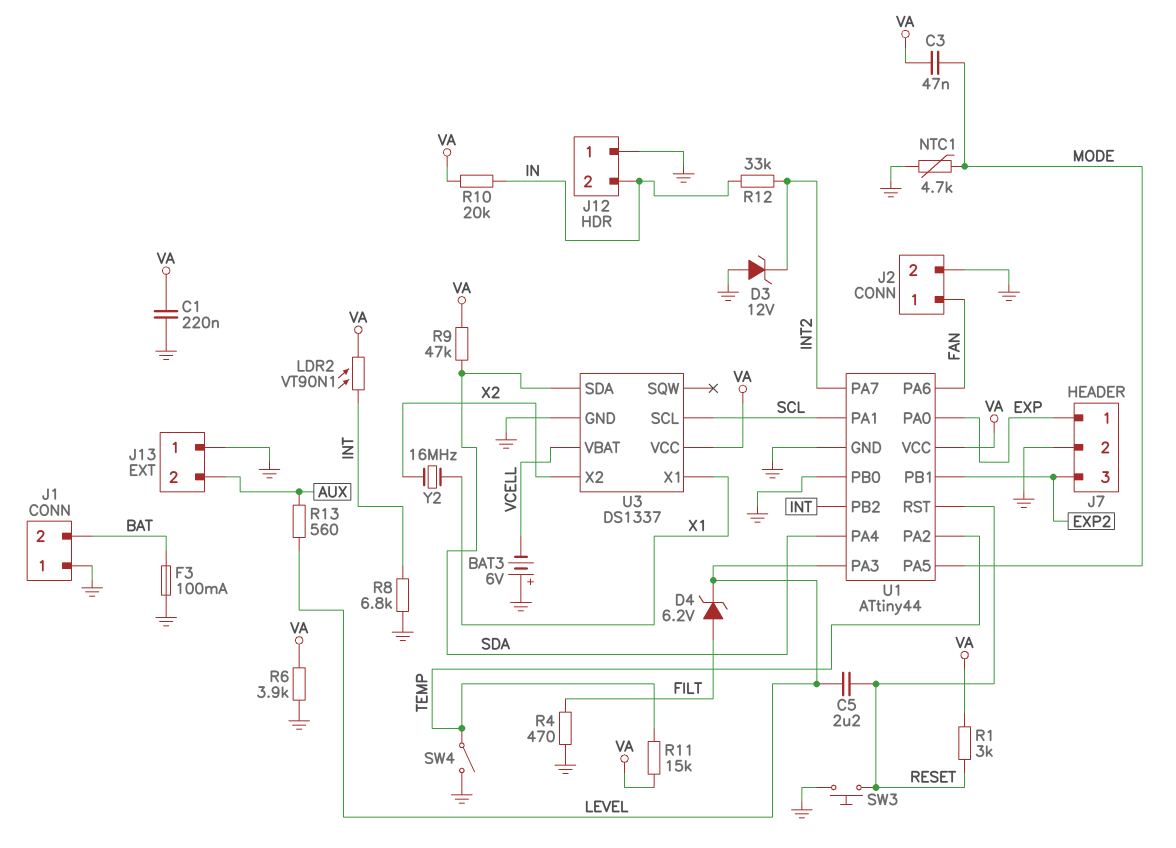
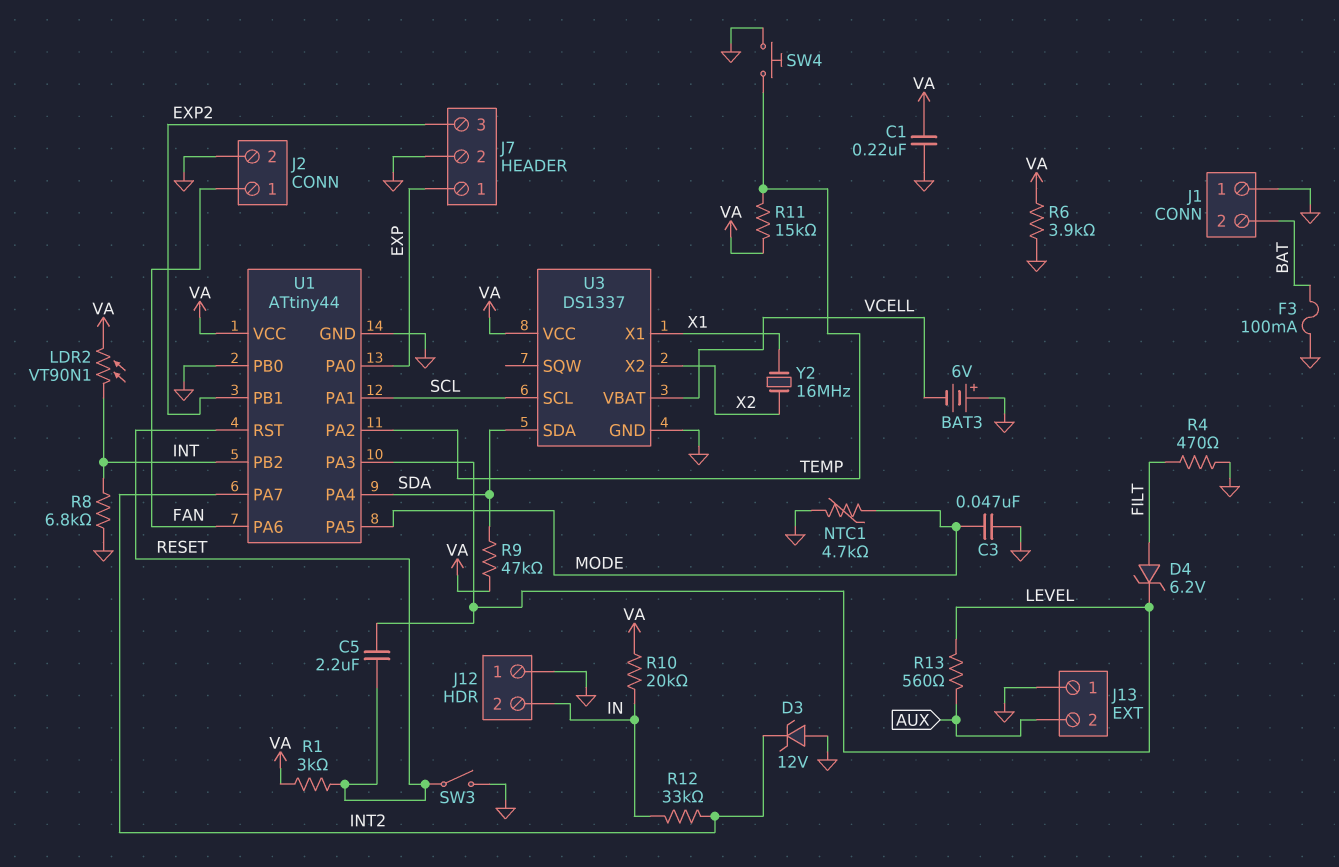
C3: 47nF (MODE, VA) -> 47nF (GND, MODE)
SW3: button (GND, RESET) -> switch (GND, RESET)
SW4: switch (GND, TEMP) -> button (GND, TEMP)

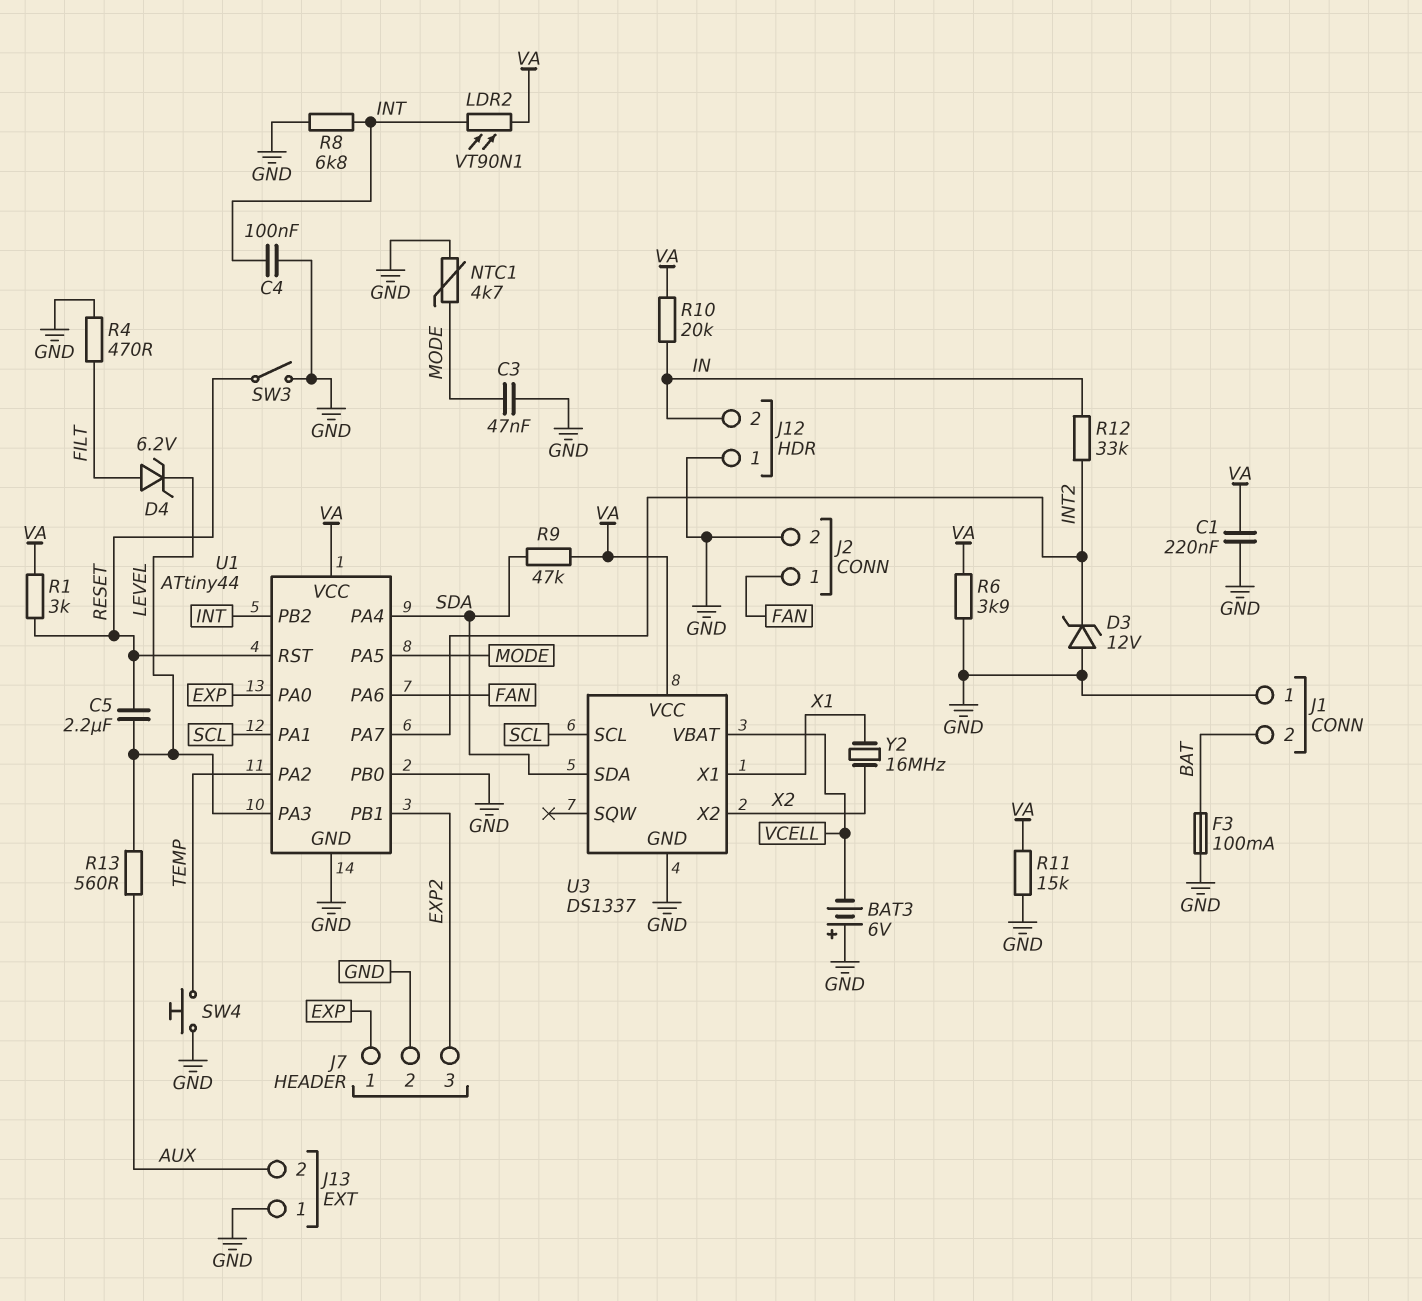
C4: none -> 100nF (GND, INT)
R11: 15k (TEMP, VA) -> 15k (GND, VA)

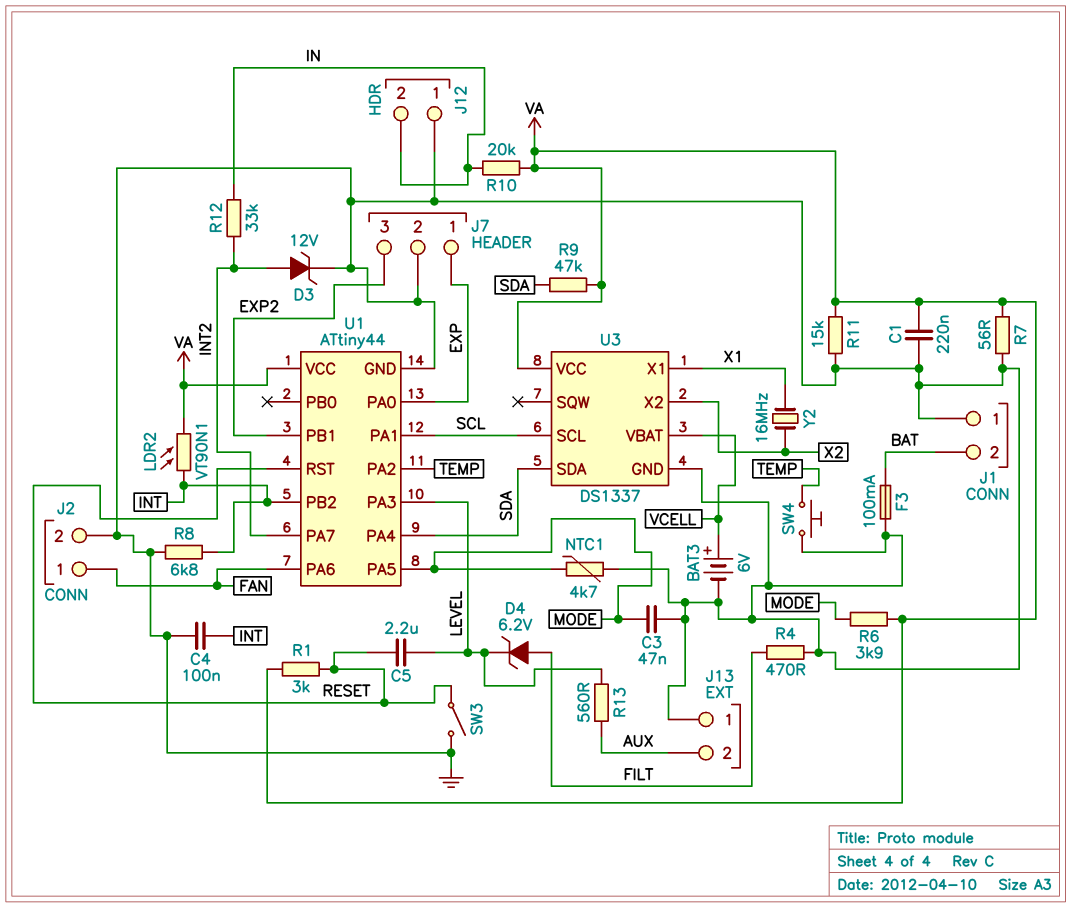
BAT3: 6V (plus GND, minus VCELL) -> 6V (plus VCELL, minus GND)
D3: zener 12V (A GND, K INT2) -> zener 12V (A INT2, K GND)
R6: 3.9k (GND, VA) -> 3.9k (MODE, VA)
R7: none -> 56 (GND, VA)
U1 pin PB0: GND -> none

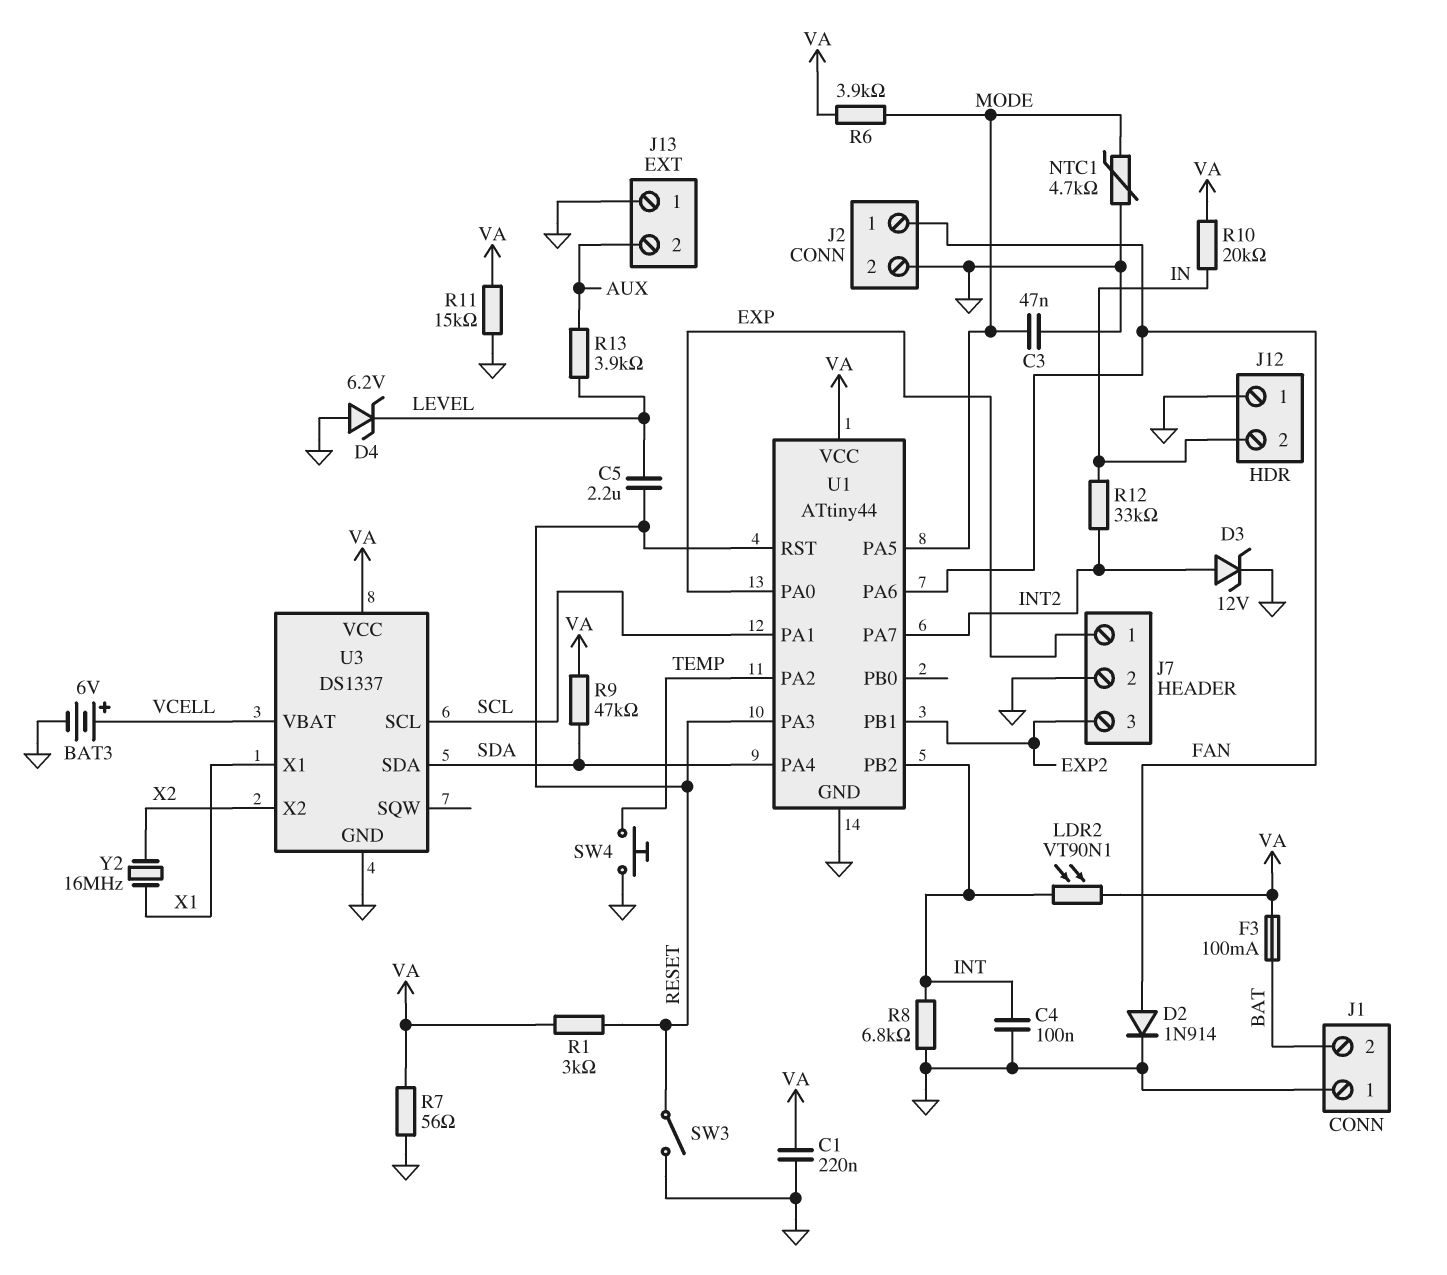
D2: none -> diode 1N914 (A FAN, K GND)
D4: zener 6.2V (A FILT, K LEVEL) -> zener 6.2V (A GND, K LEVEL)
F3: 100mA (BAT, GND) -> 100mA (BAT, VA)
R4: 470 (FILT, GND) -> none
R13: 560 (AUX, LEVEL) -> 3.9k (AUX, LEVEL)
U1 pin PA3: LEVEL -> RESET

